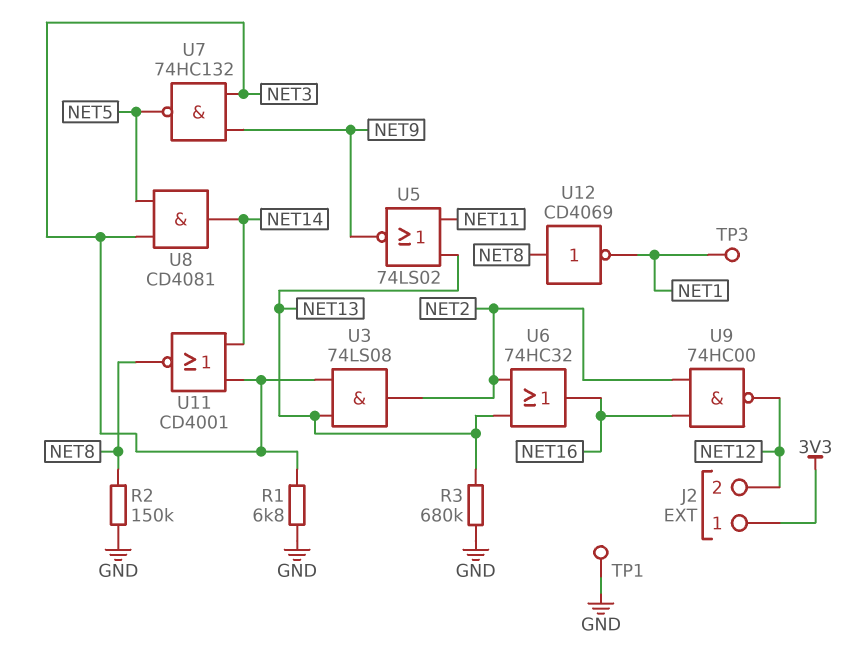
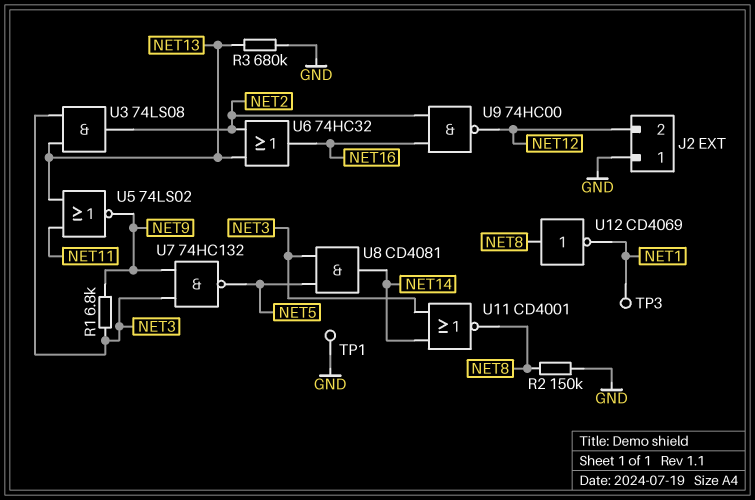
J2 pin 1: 3V3 -> GND
R1: 6.8k (GND, NET3) -> 6.8k (NET3, NET9)

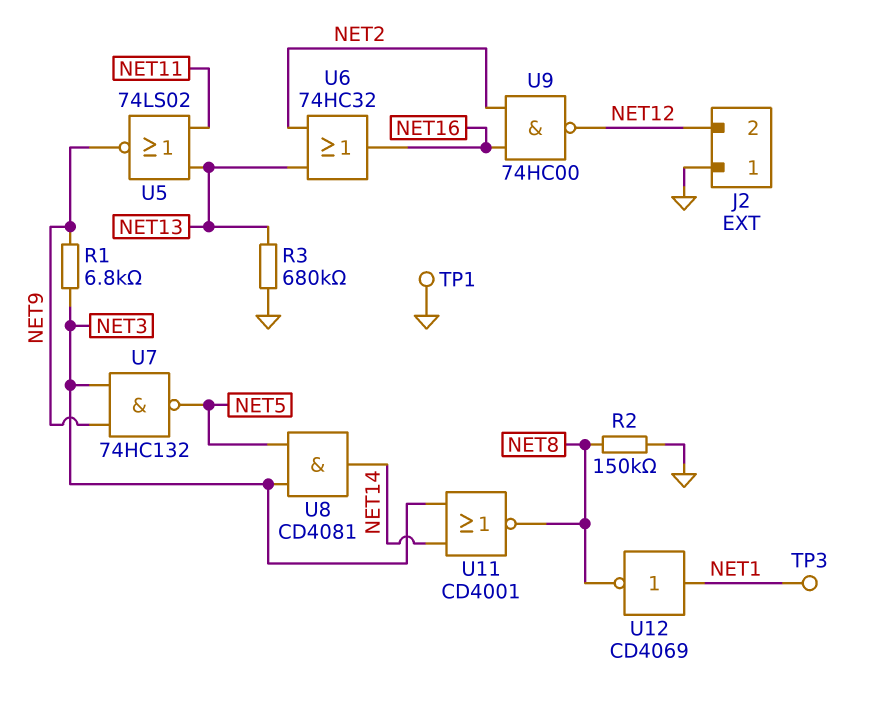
U3: AND 74LS08 (in NET3, in NET13, out NET2) -> none
U12: NOT CD4069 (in NET8, out NET1) -> NOT CD4069 (in NET1, out NET8)

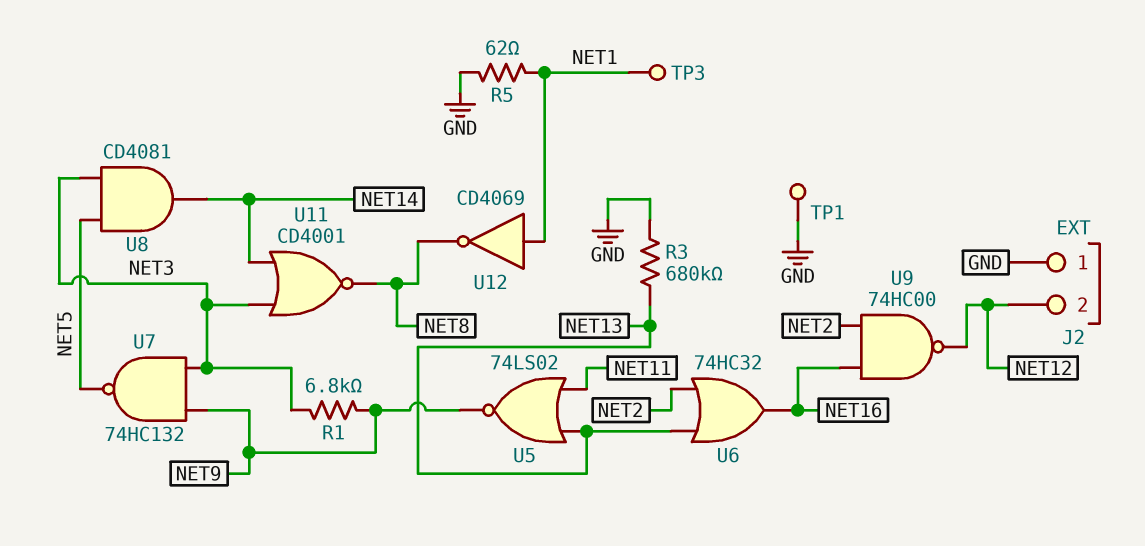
R2: 150k (GND, NET8) -> none
R5: none -> 62 (GND, NET1)

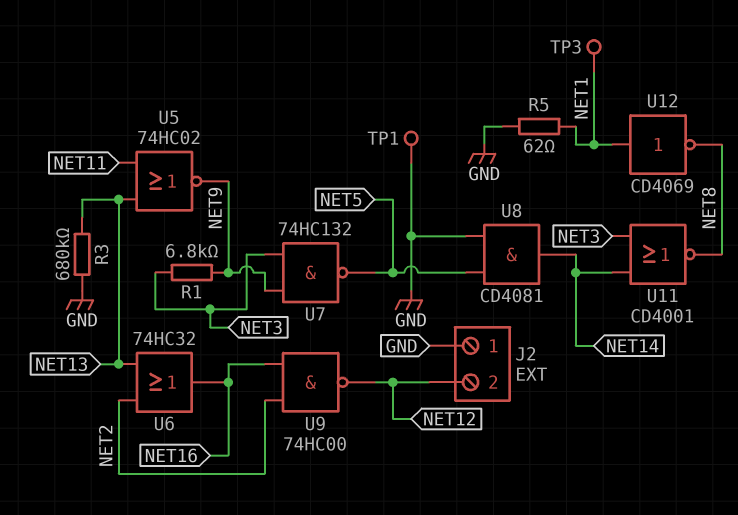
U5: NOR 74LS02 (in NET11, in NET13, out NET9) -> NOR 74HC02 (in NET11, in NET13, out NET9)
U8: AND CD4081 (in NET3, in NET5, out NET14) -> AND CD4081 (in GND, in NET5, out NET14)

